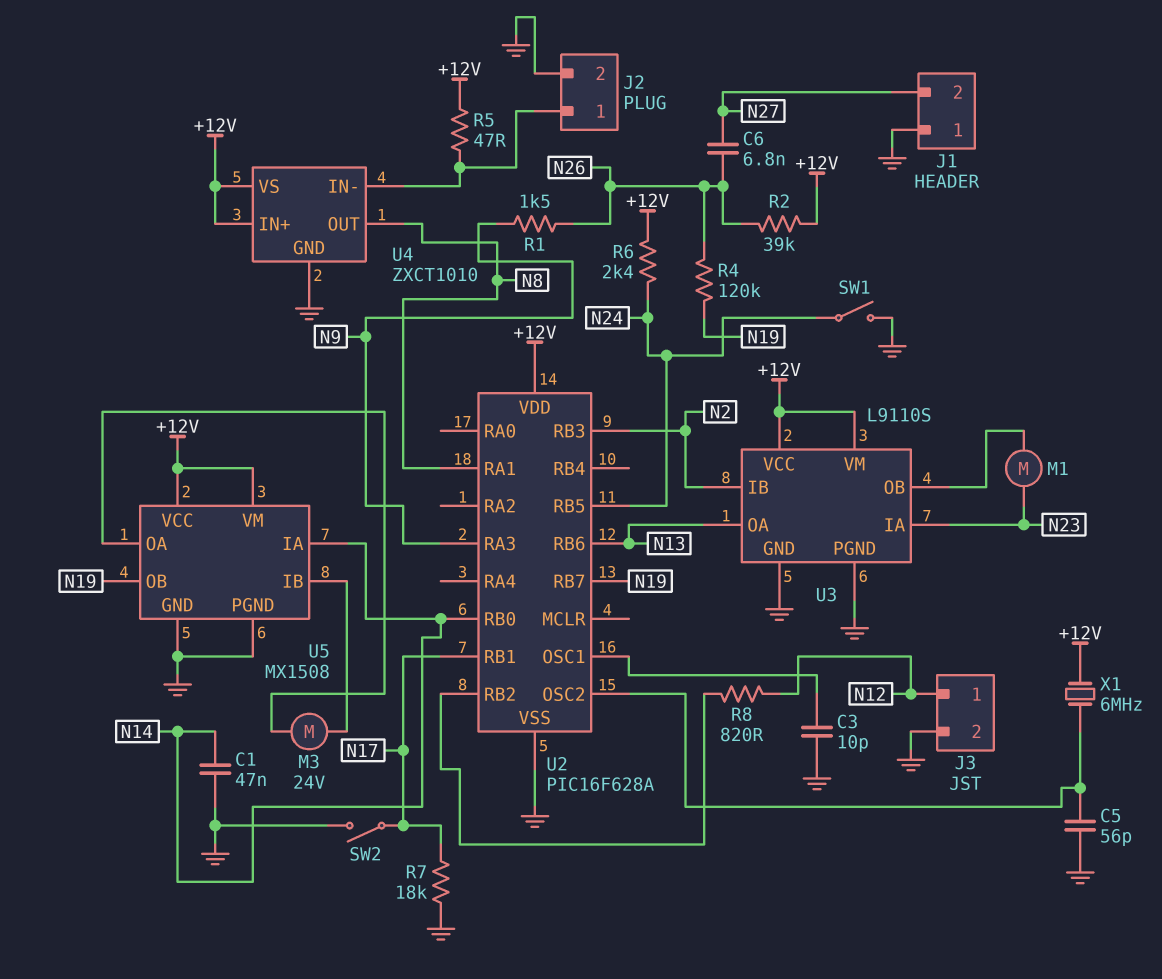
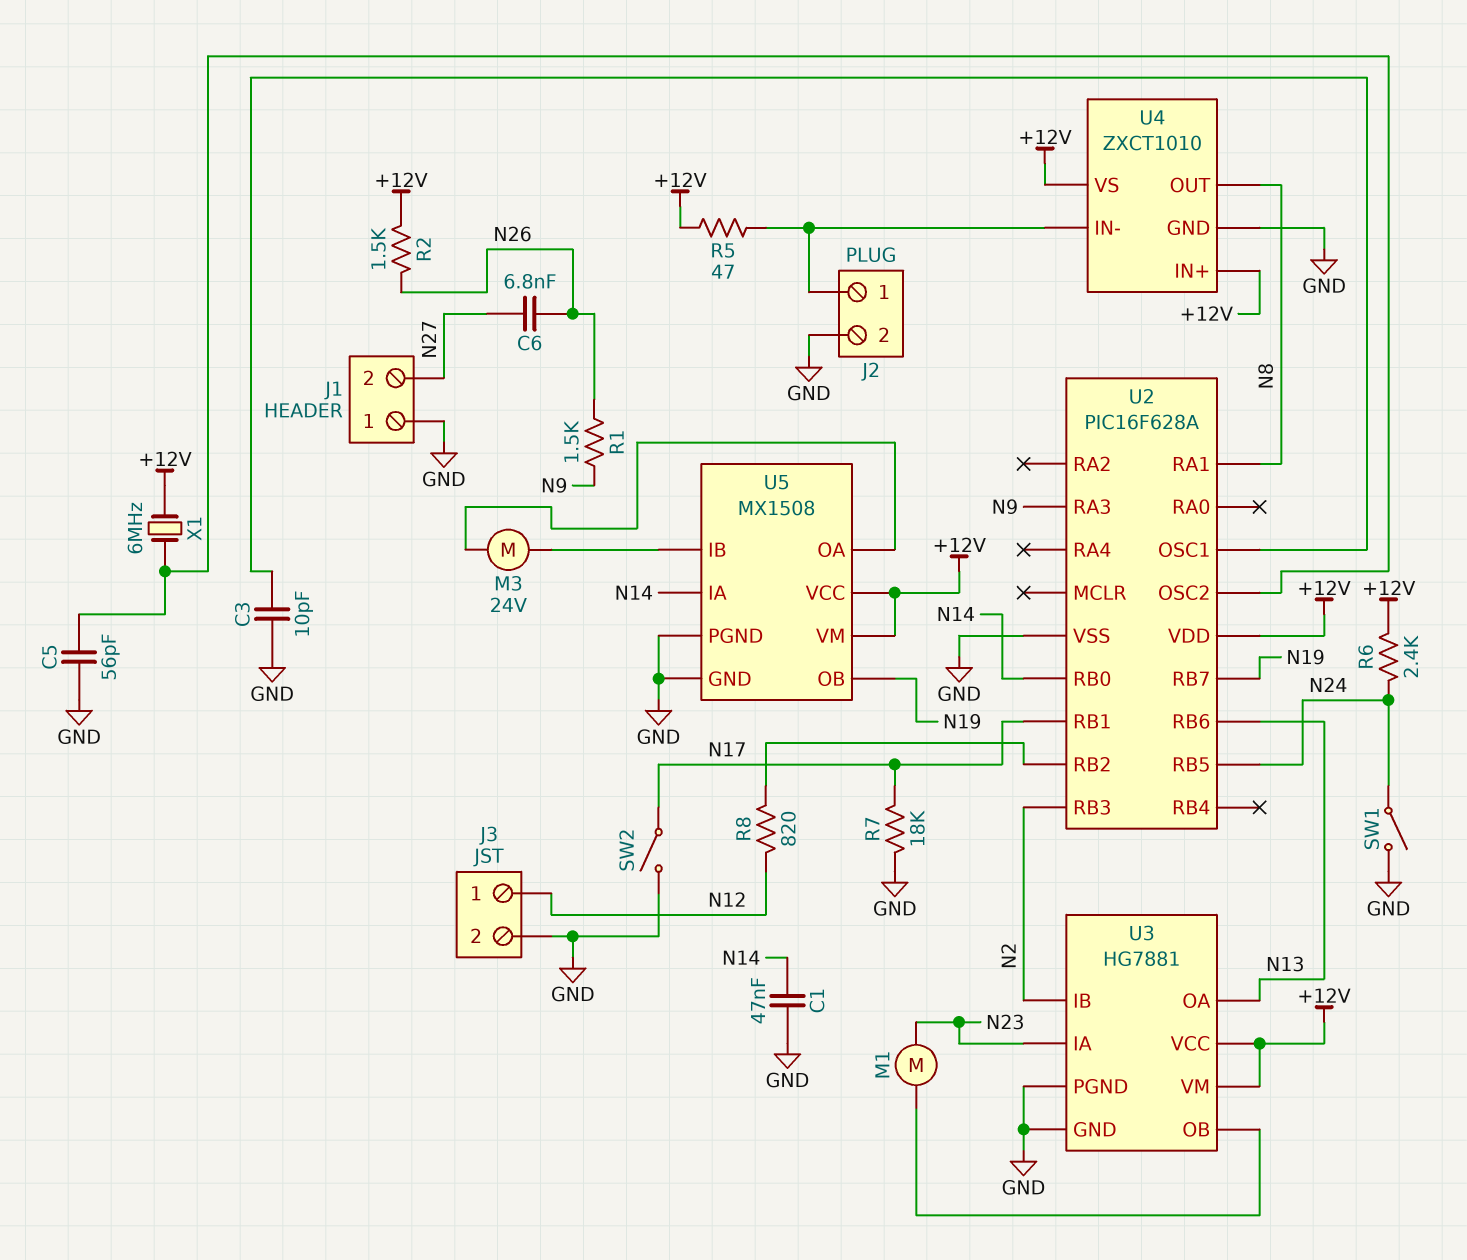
R2: 39k (+12V, N26) -> 1.5k (+12V, N26)
R4: 120k (N19, N26) -> none
U3: L9110S -> HG7881

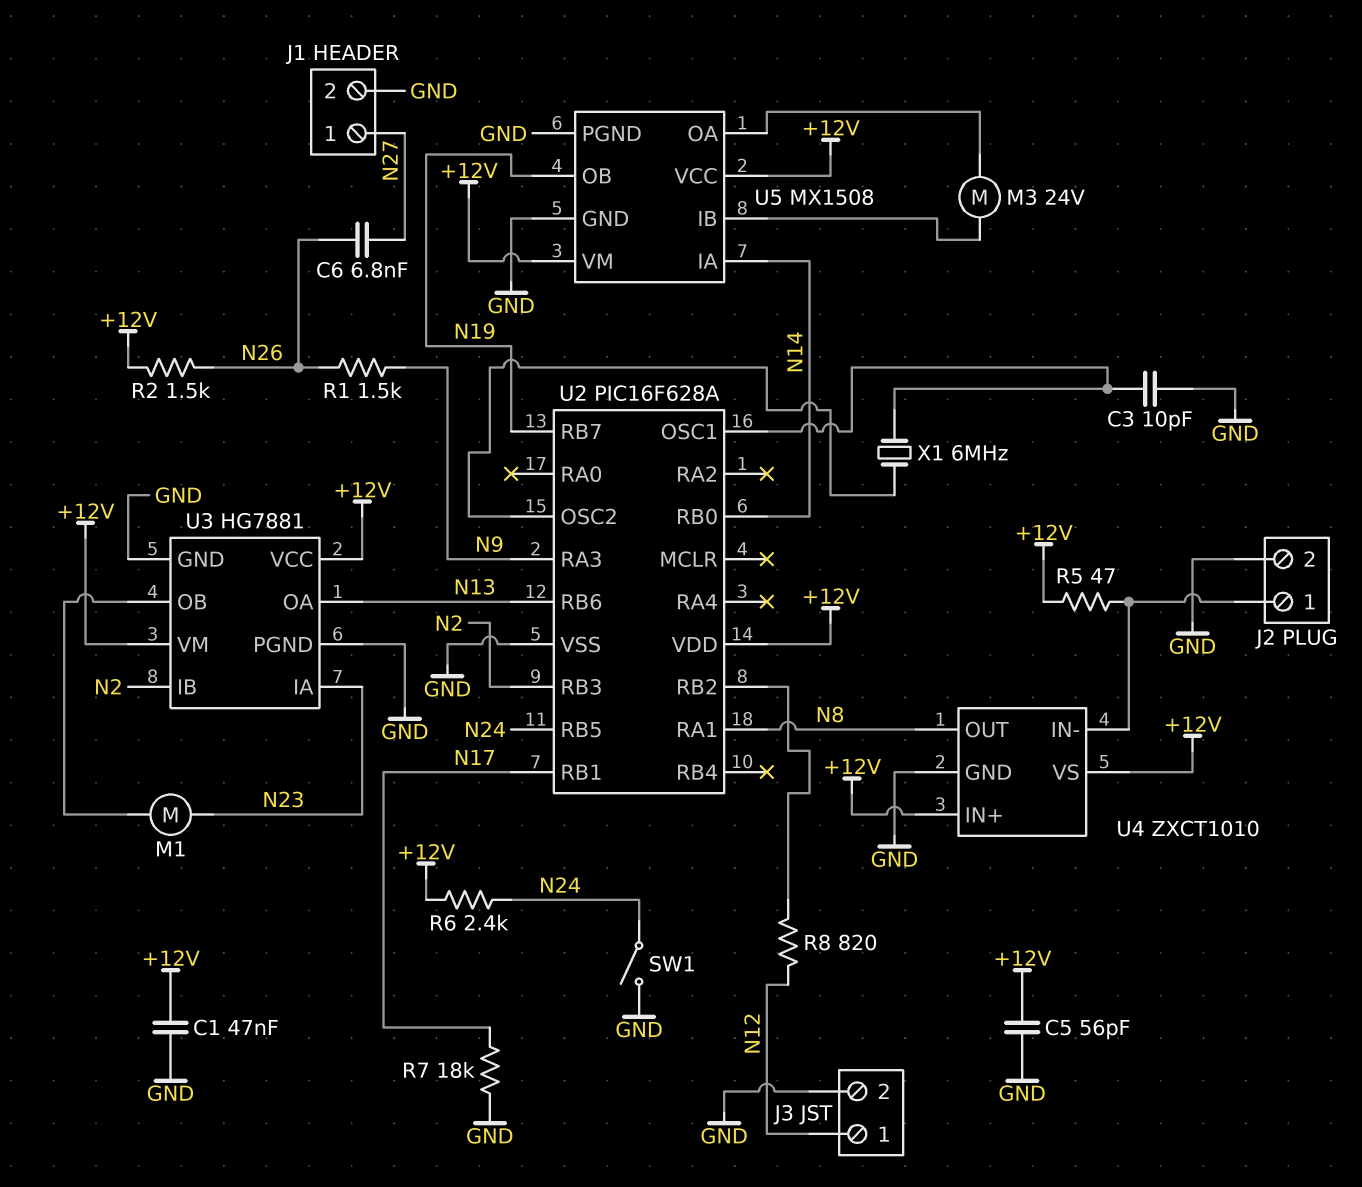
C1: 47nF (GND, N14) -> 47nF (+12V, GND)
C5: 56pF (GND, U2/OSC2) -> 56pF (+12V, GND)
J1 pin 1: GND -> N27
J1 pin 2: N27 -> GND
SW2: switch (GND, N17) -> none
X1: 6MHz (+12V, U2/OSC2) -> 6MHz (U2/OSC1, U2/OSC2)

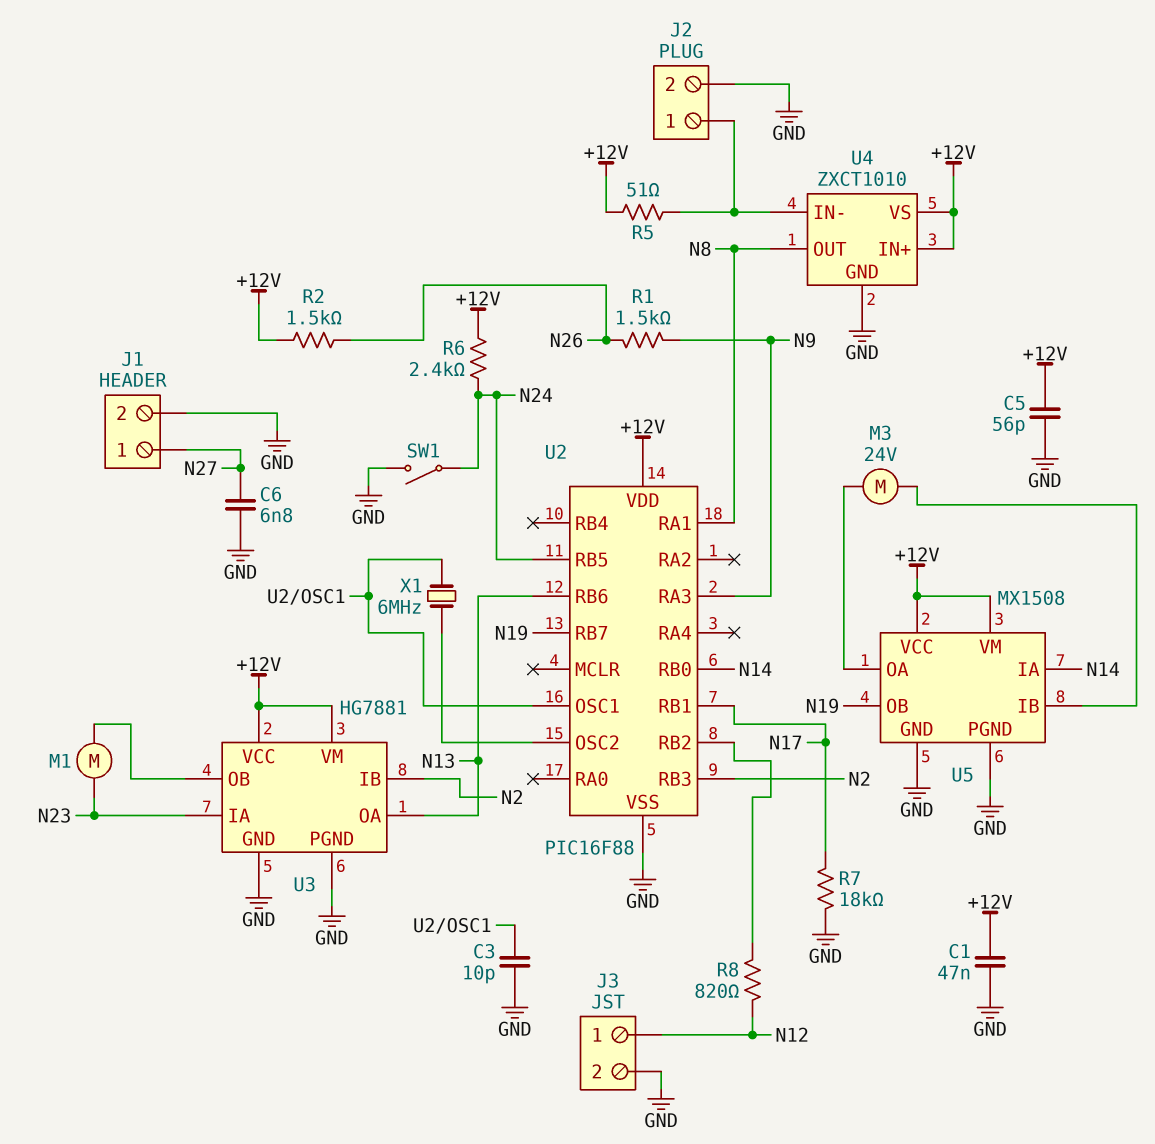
C6: 6.8nF (N26, N27) -> 6.8nF (GND, N27)
R5: 47 (+12V, J2/1) -> 51 (+12V, J2/1)
U2: PIC16F628A -> PIC16F88

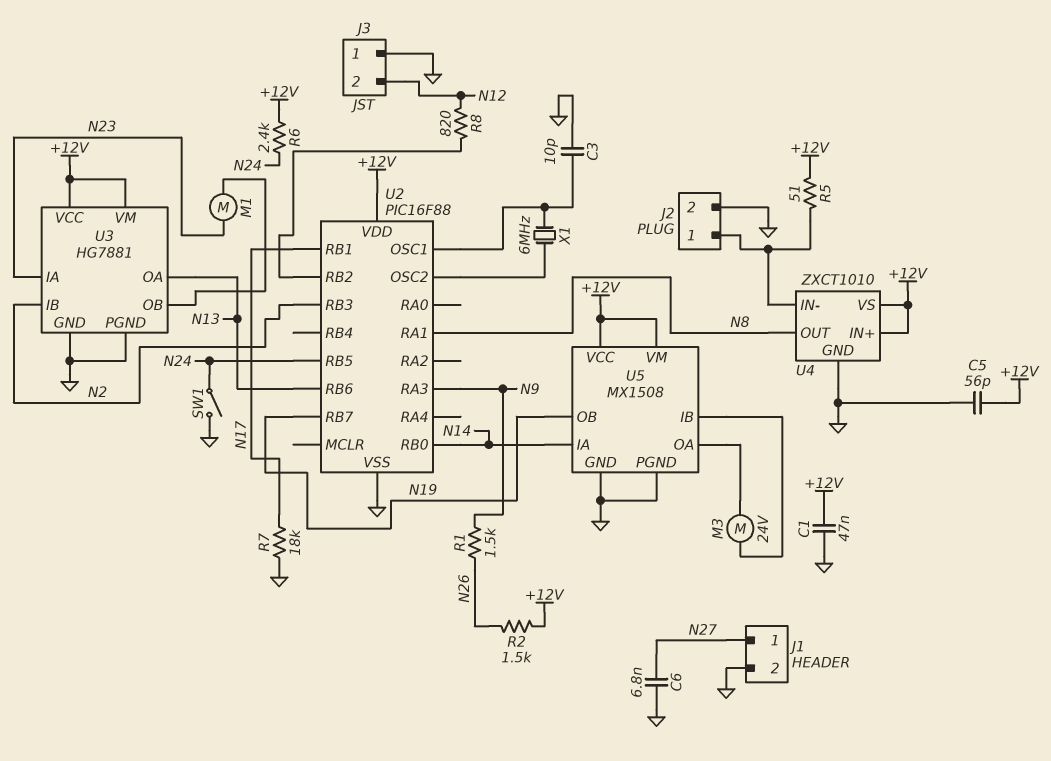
J3 pin 1: N12 -> GND
J3 pin 2: GND -> N12

